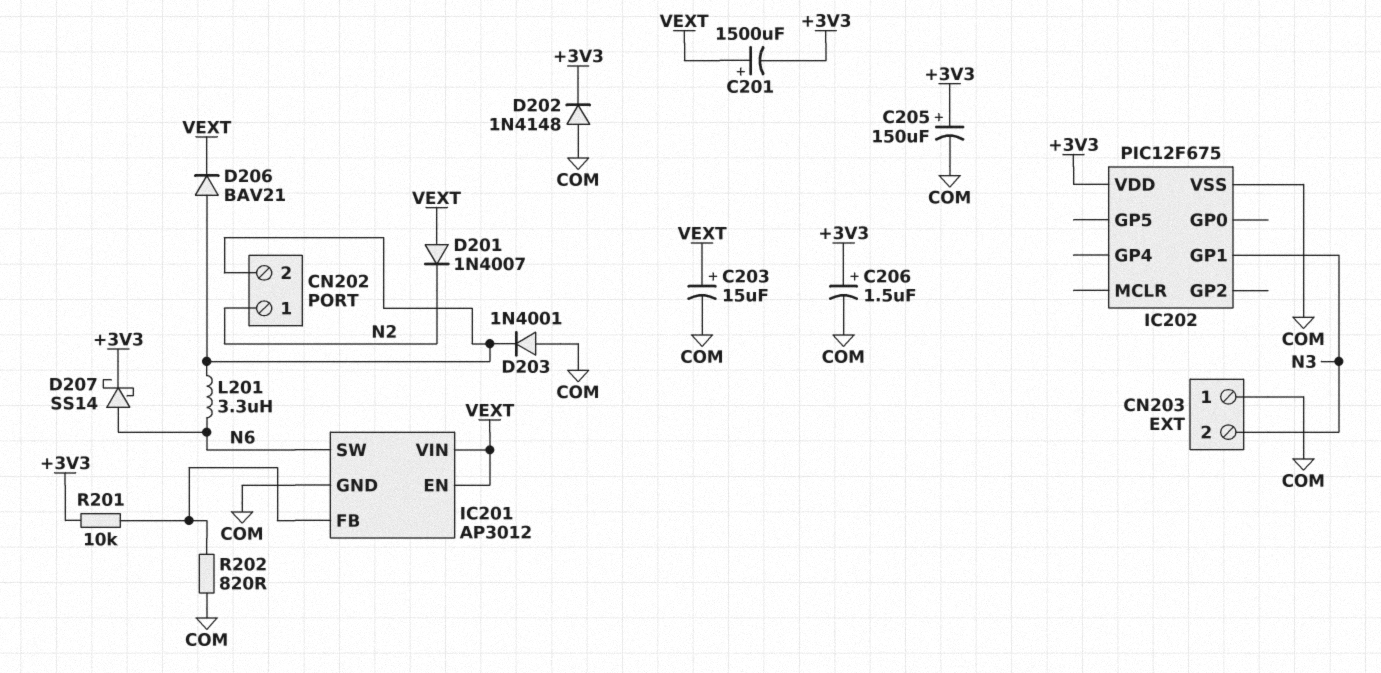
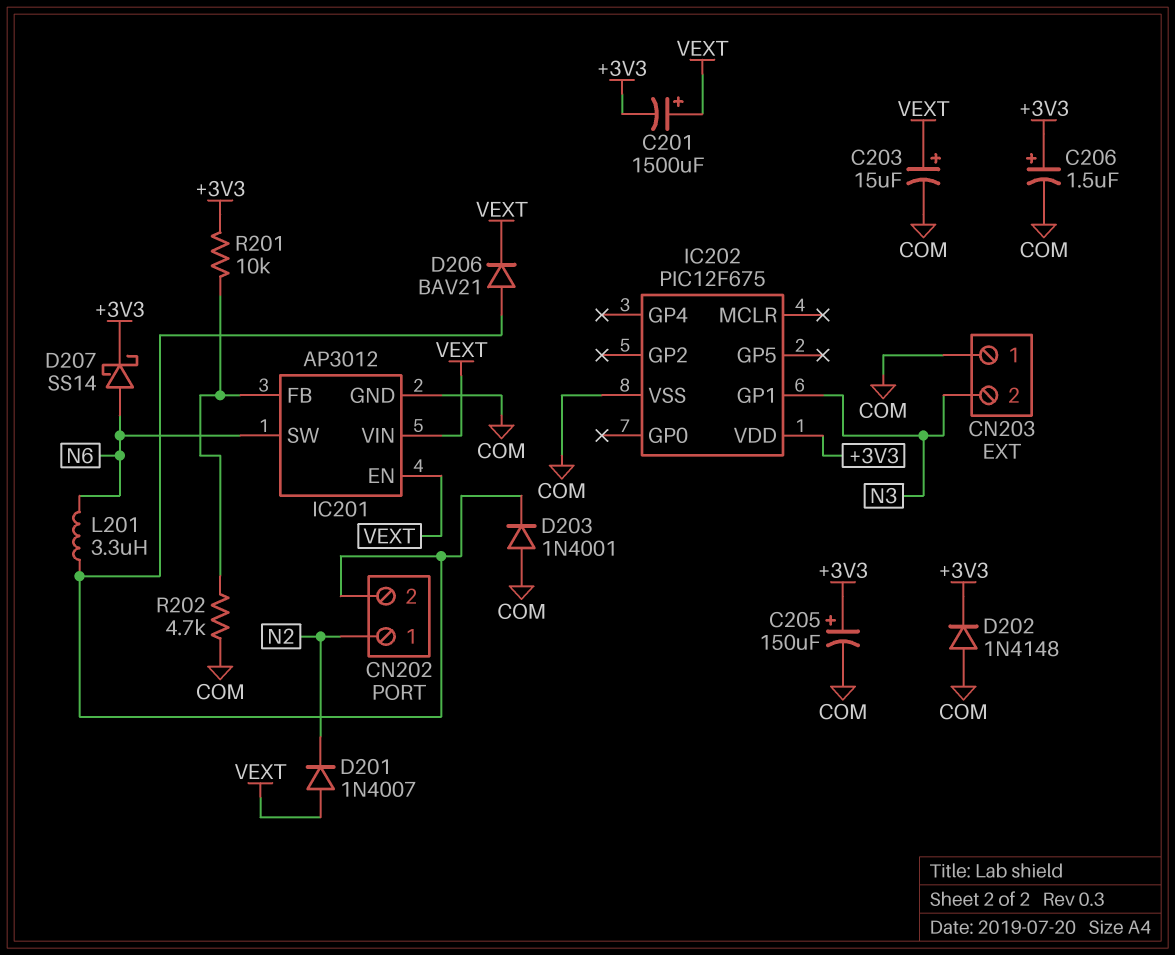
R202: 820 (COM, IC201/FB) -> 4.7k (COM, IC201/FB)

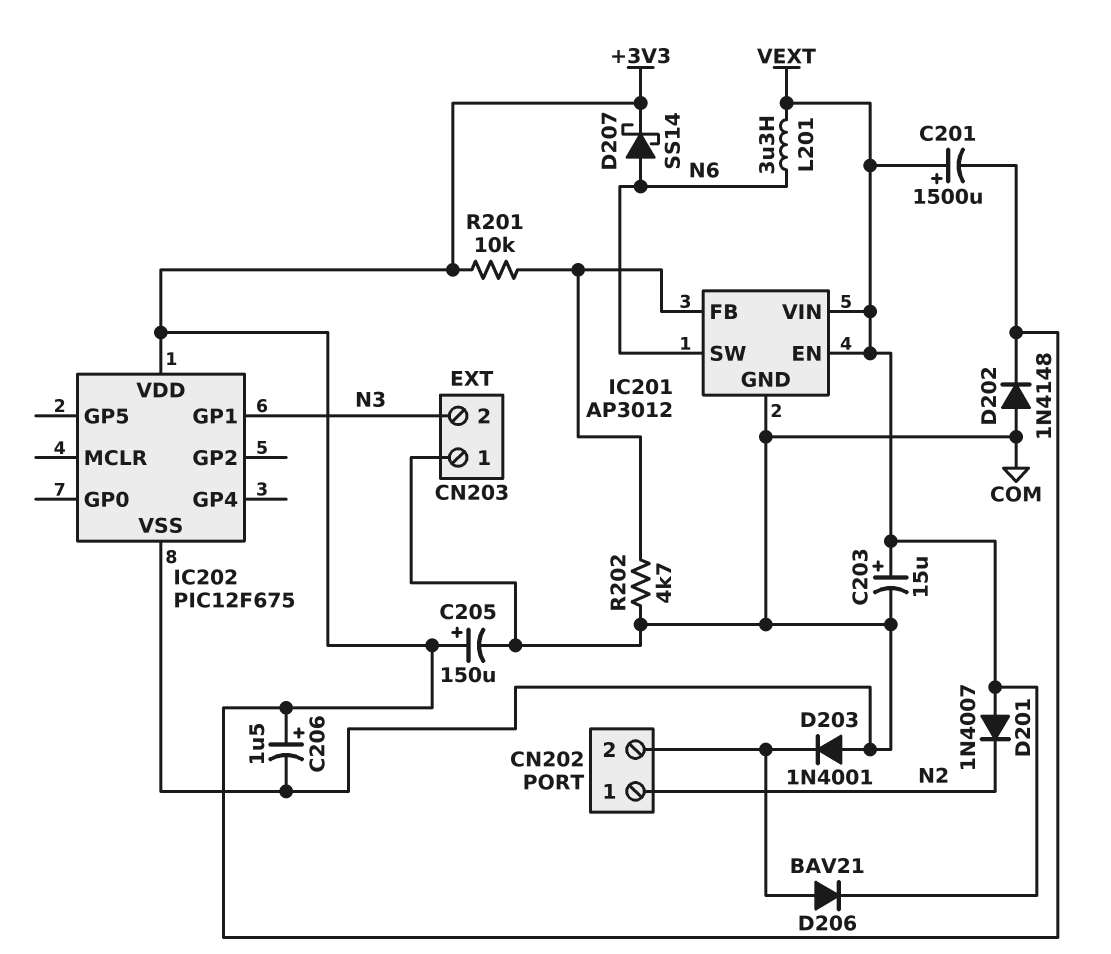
L201: 3.3uH (CN202/2, N6) -> 3.3uH (N6, VEXT)

